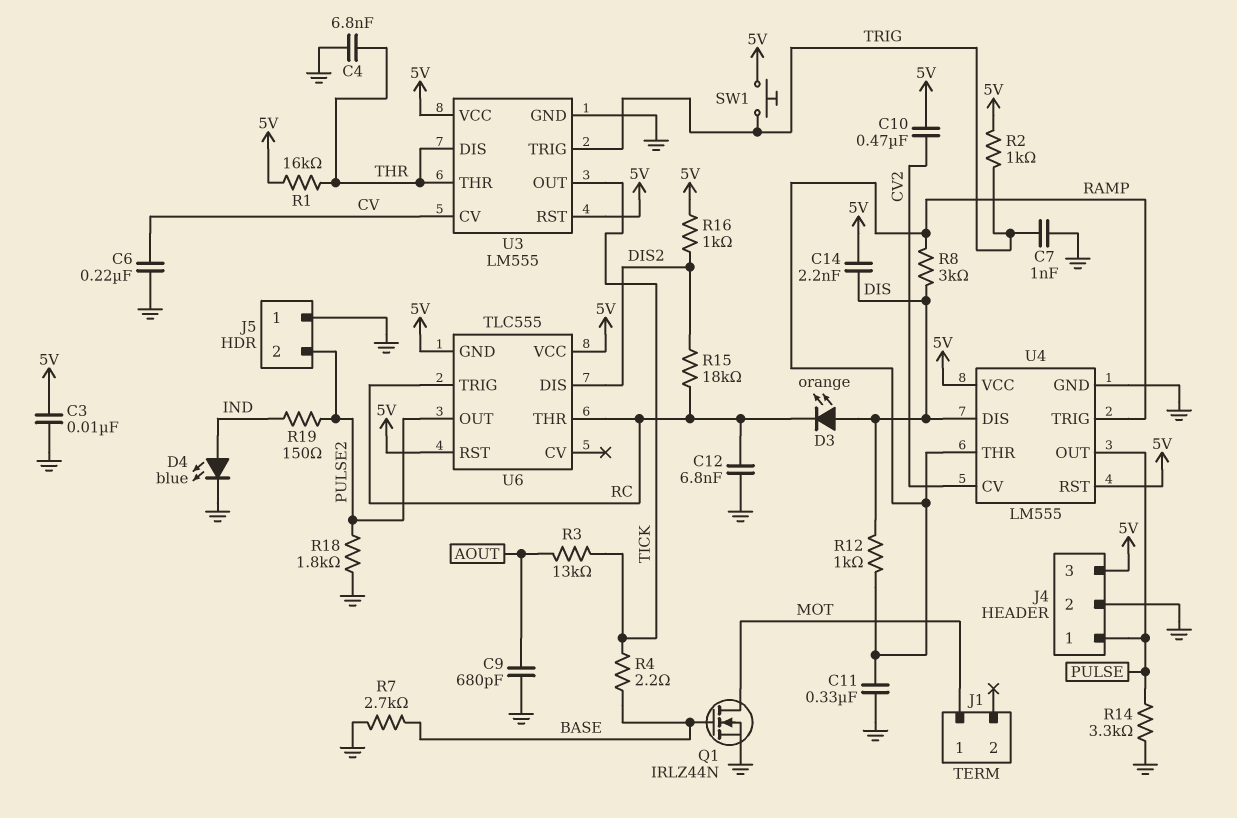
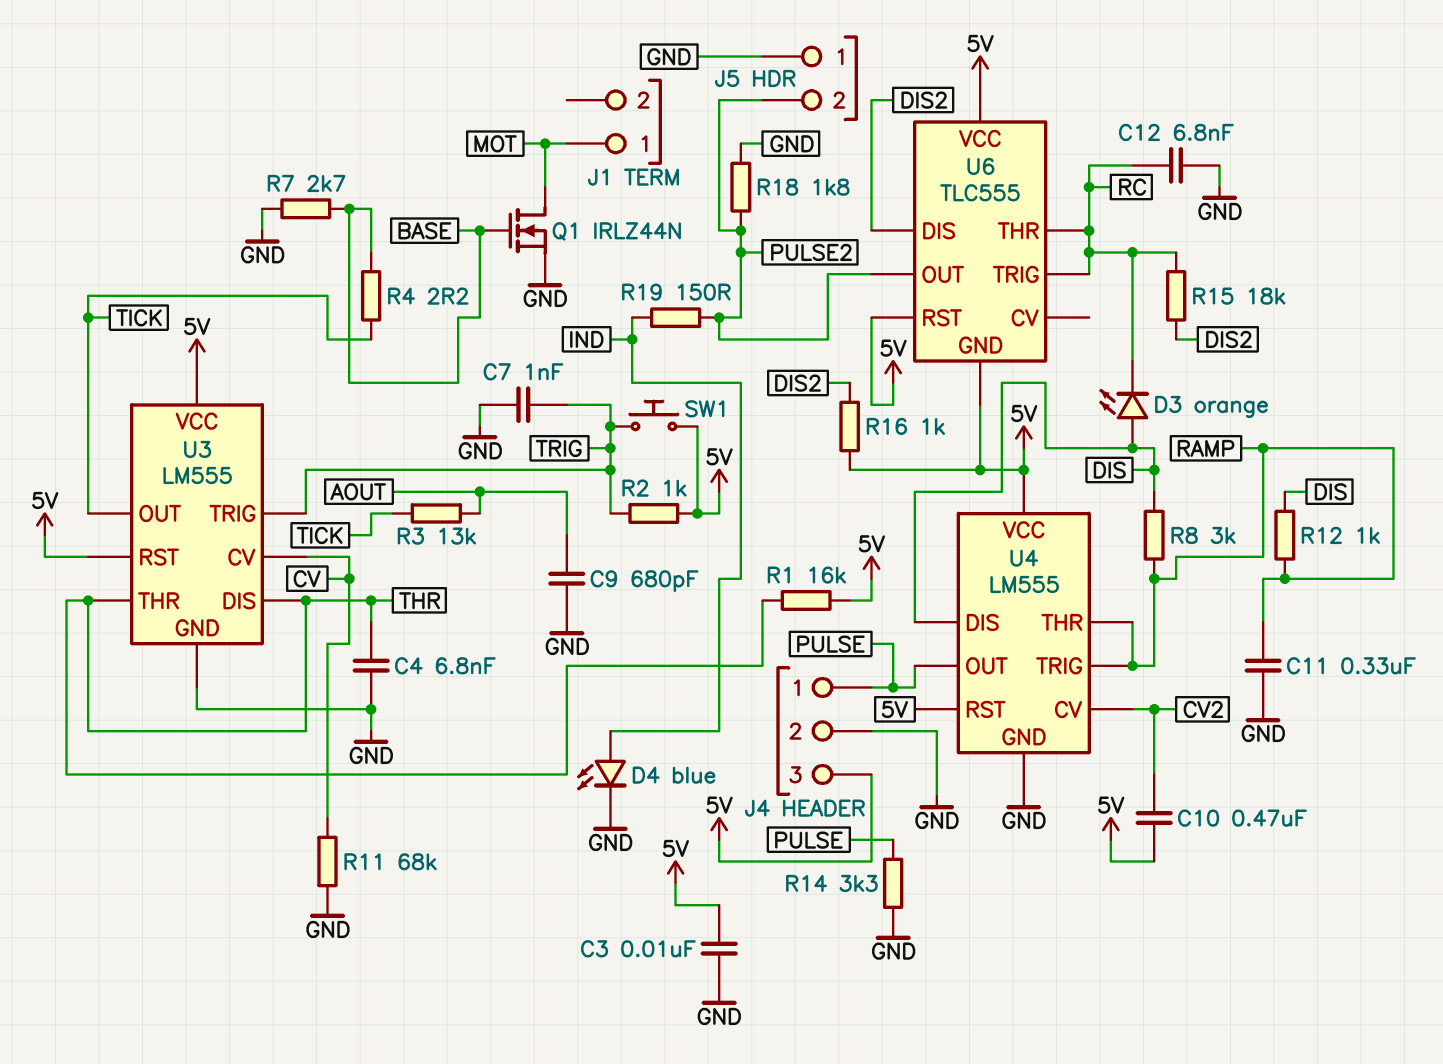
C6: 220nF (CV, GND) -> none
C14: 2.2nF (5V, DIS) -> none
R11: none -> 68k (CV, GND)

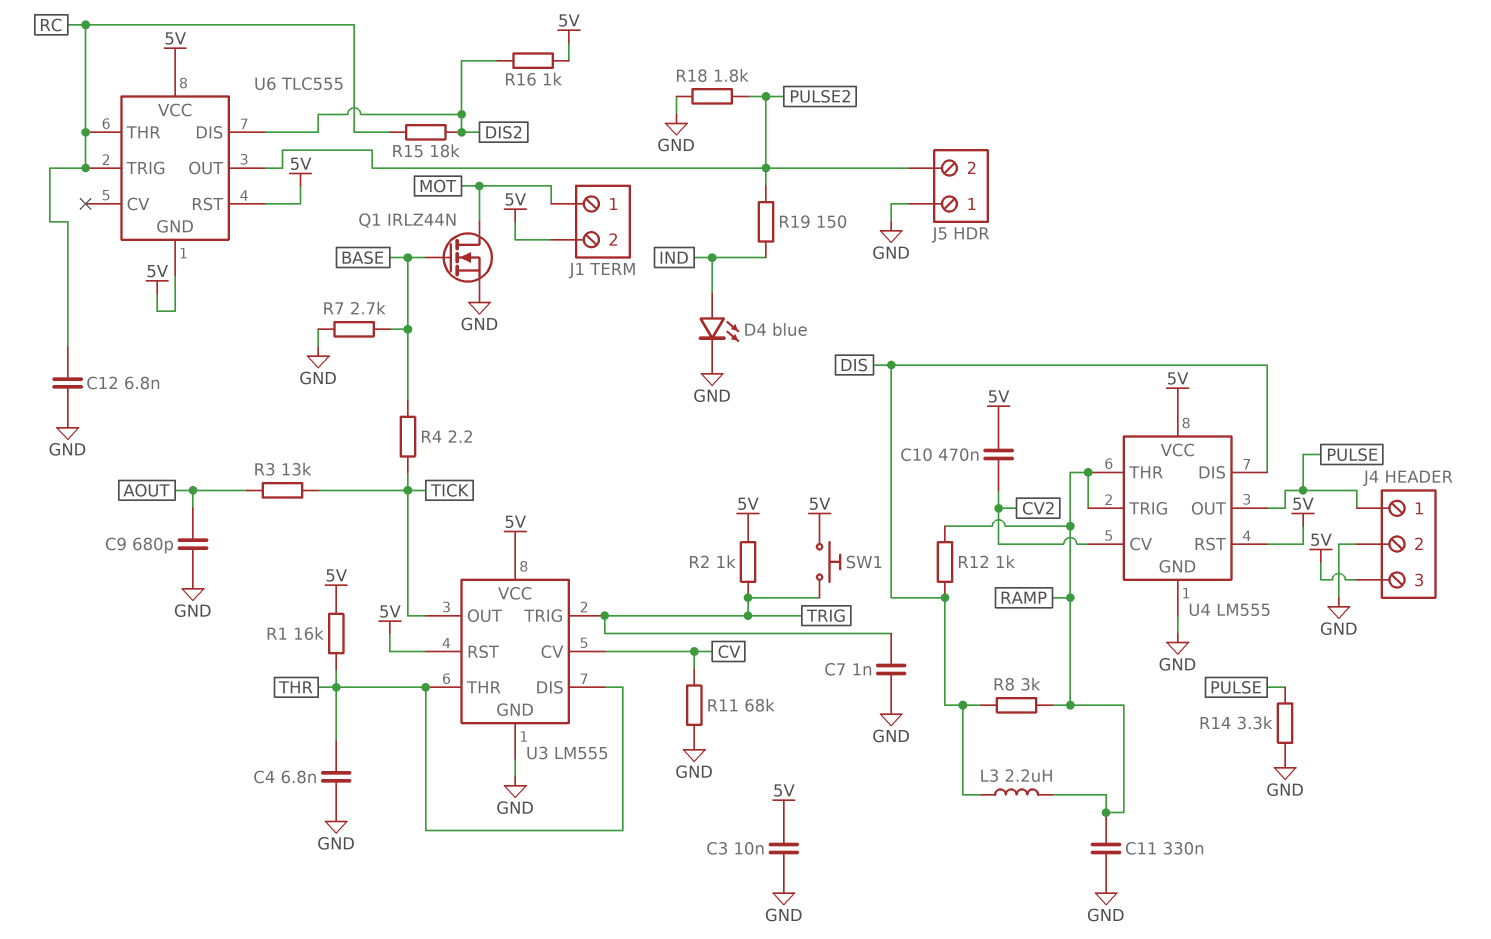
D3: LED orange (A DIS, K RC) -> none
J1 pin 2: none -> 5V
L3: none -> 2.2uH (DIS, RAMP)

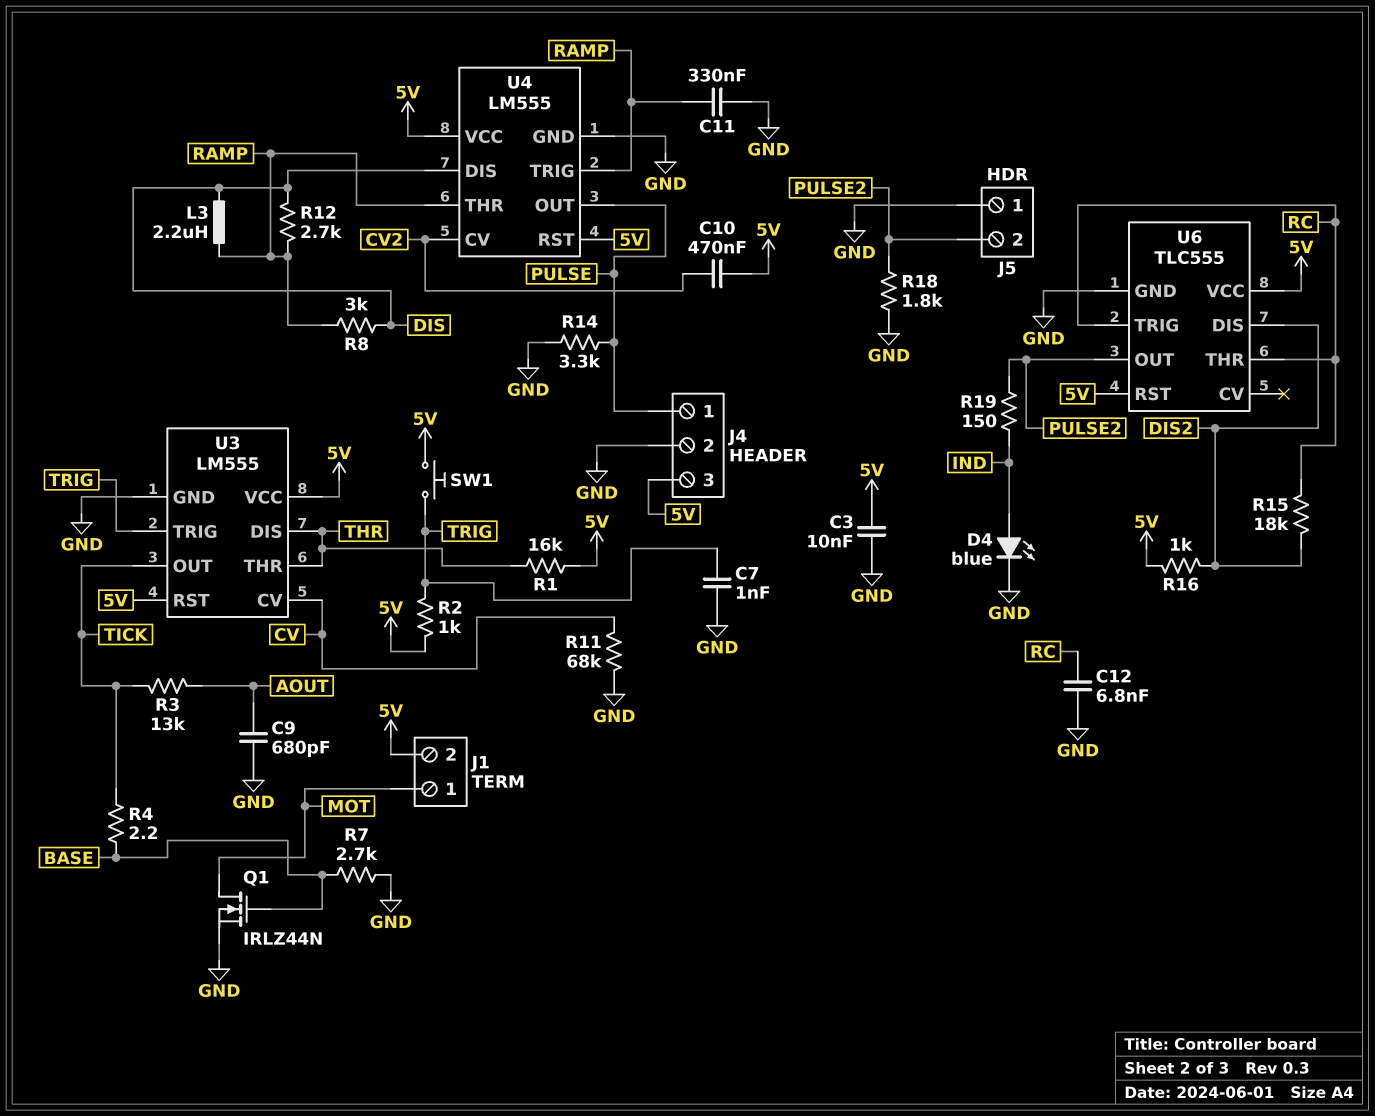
C4: 6.8nF (GND, THR) -> none
R12: 1k (DIS, RAMP) -> 2.7k (DIS, RAMP)
U6 pin GND: 5V -> GND

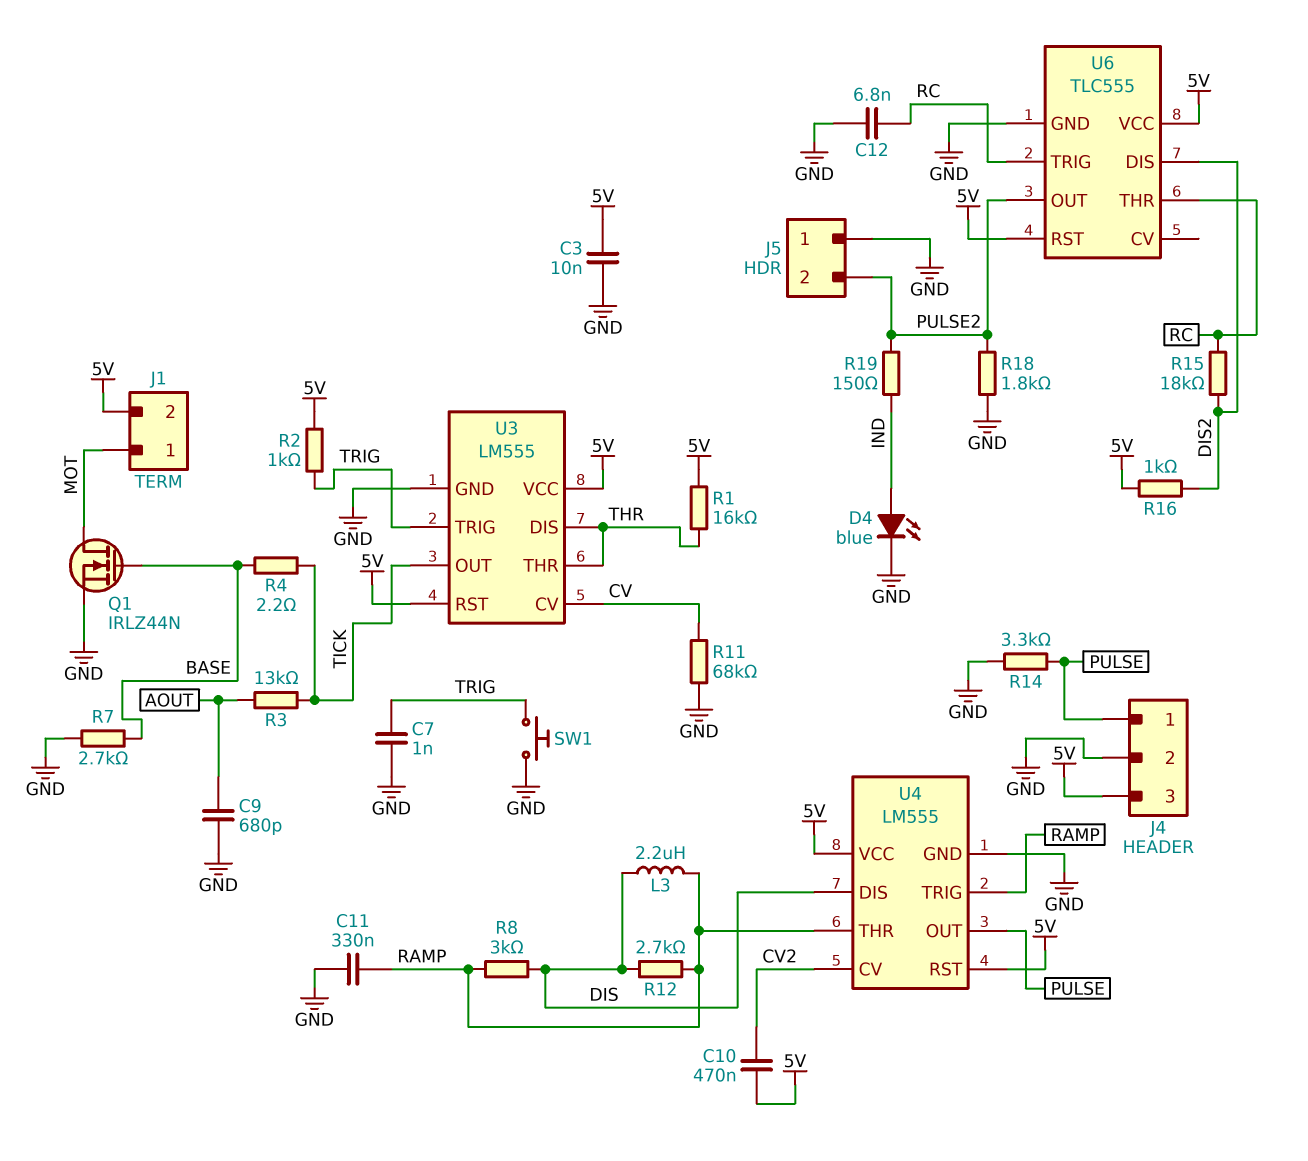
SW1: button (5V, TRIG) -> button (GND, TRIG)

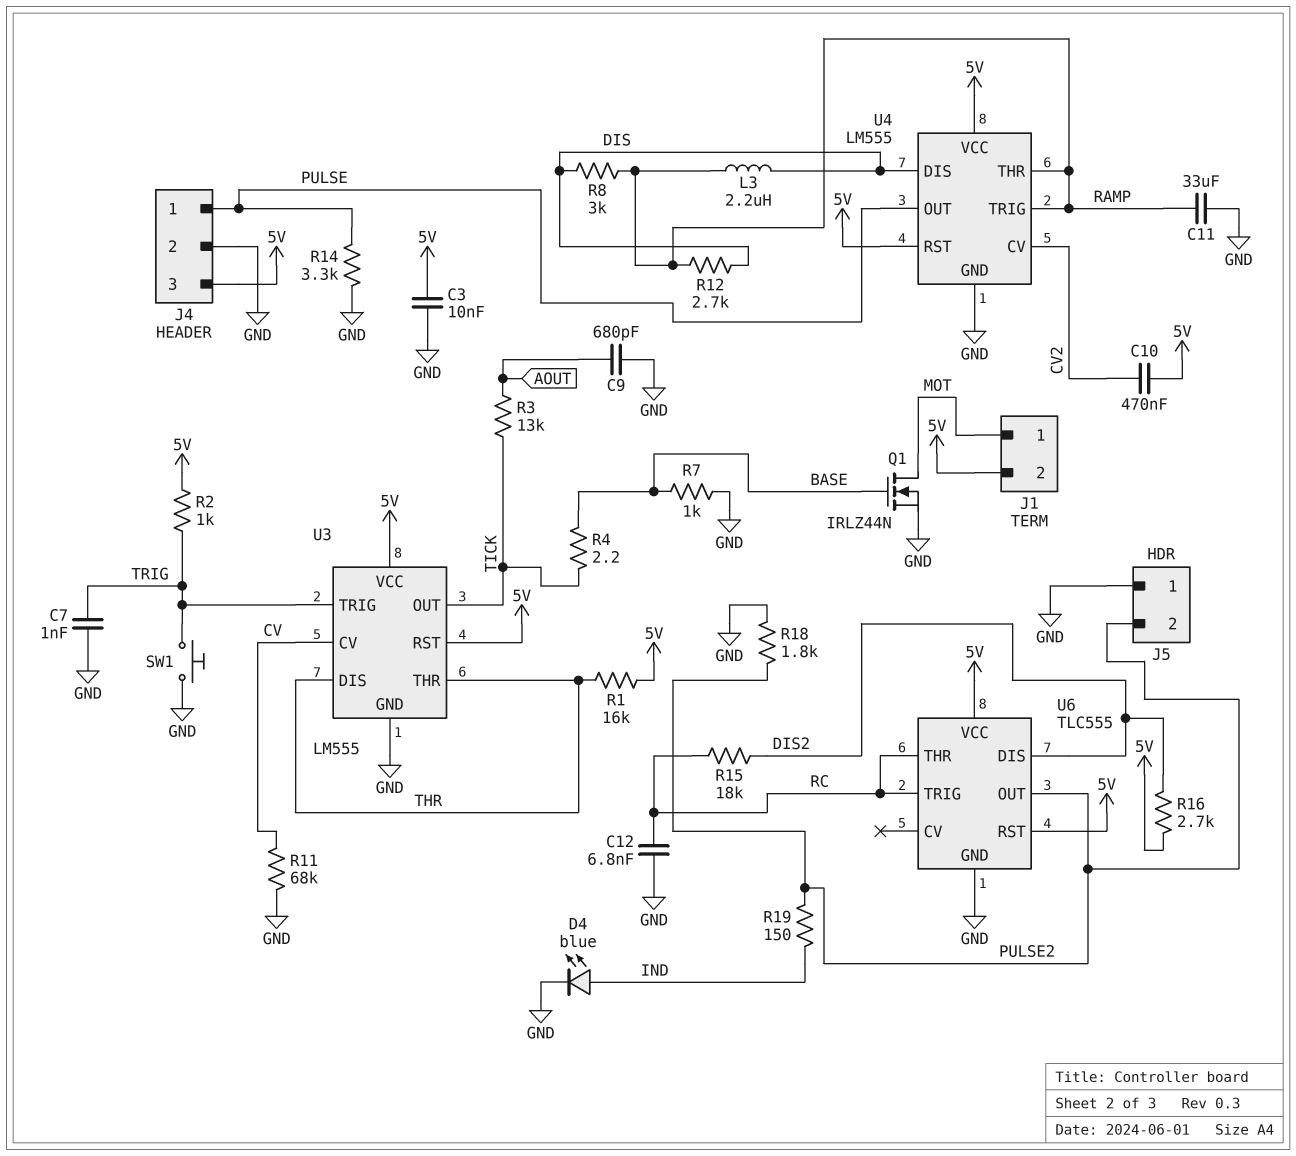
C11: 330nF (GND, RAMP) -> 33uF (GND, RAMP)
R7: 2.7k (BASE, GND) -> 1k (BASE, GND)
R16: 1k (5V, DIS2) -> 2.7k (5V, DIS2)

